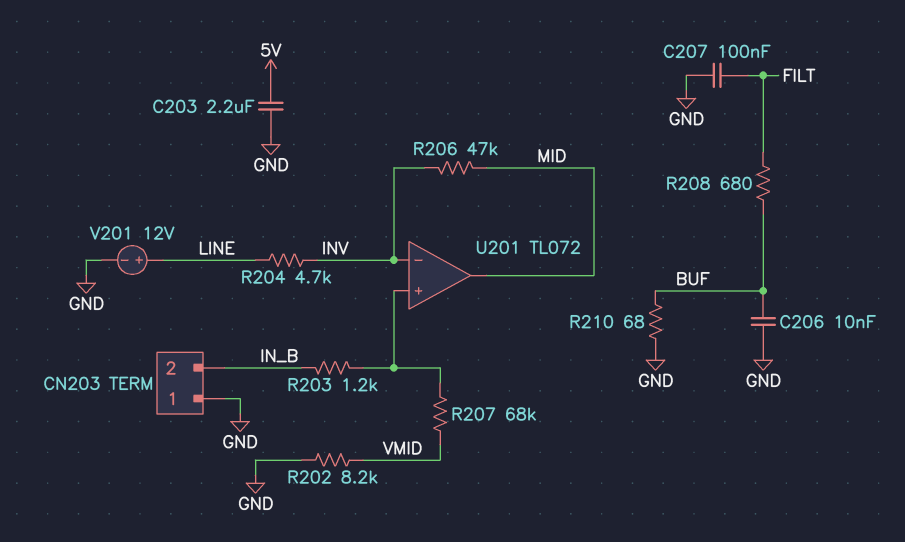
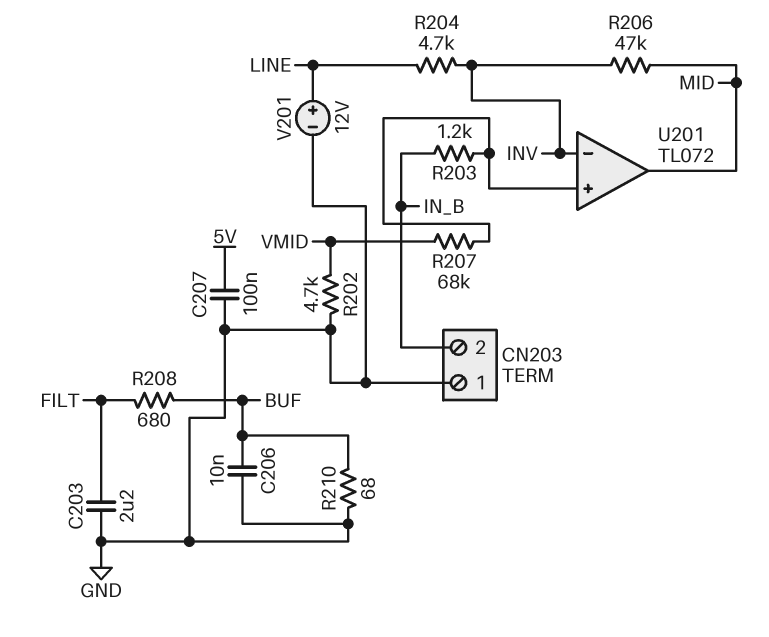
C203: 2.2uF (5V, GND) -> 2.2uF (FILT, GND)
C207: 100nF (FILT, GND) -> 100nF (5V, GND)
R202: 8.2k (GND, VMID) -> 4.7k (GND, VMID)

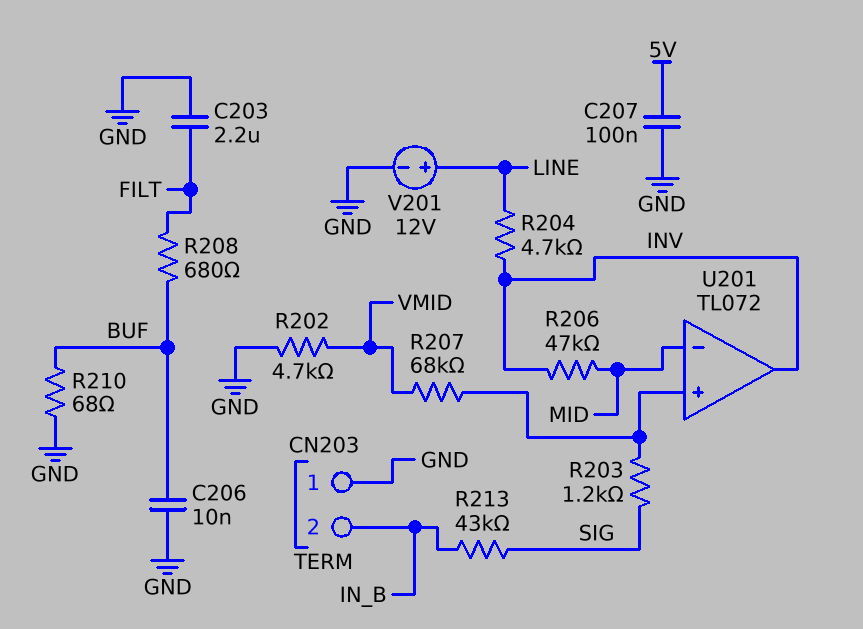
R203: 1.2k (IN_B, U201/in+) -> 1.2k (SIG, U201/in+)
R213: none -> 43k (IN_B, SIG)
U201 pin in-: INV -> MID
U201 pin out: MID -> INV

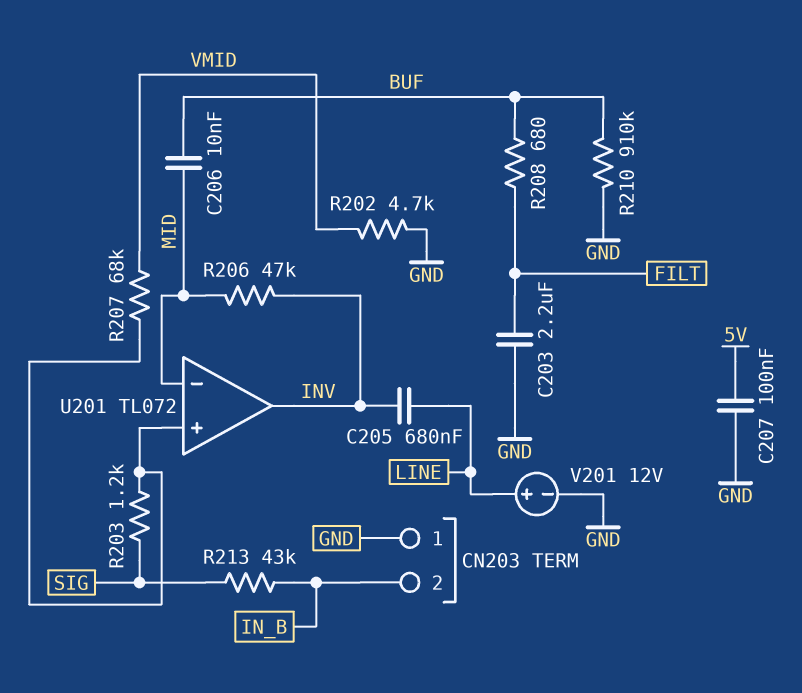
C205: none -> 680nF (INV, LINE)
C206: 10nF (BUF, GND) -> 10nF (BUF, MID)
R204: 4.7k (INV, LINE) -> none
R210: 68 (BUF, GND) -> 910k (BUF, GND)

